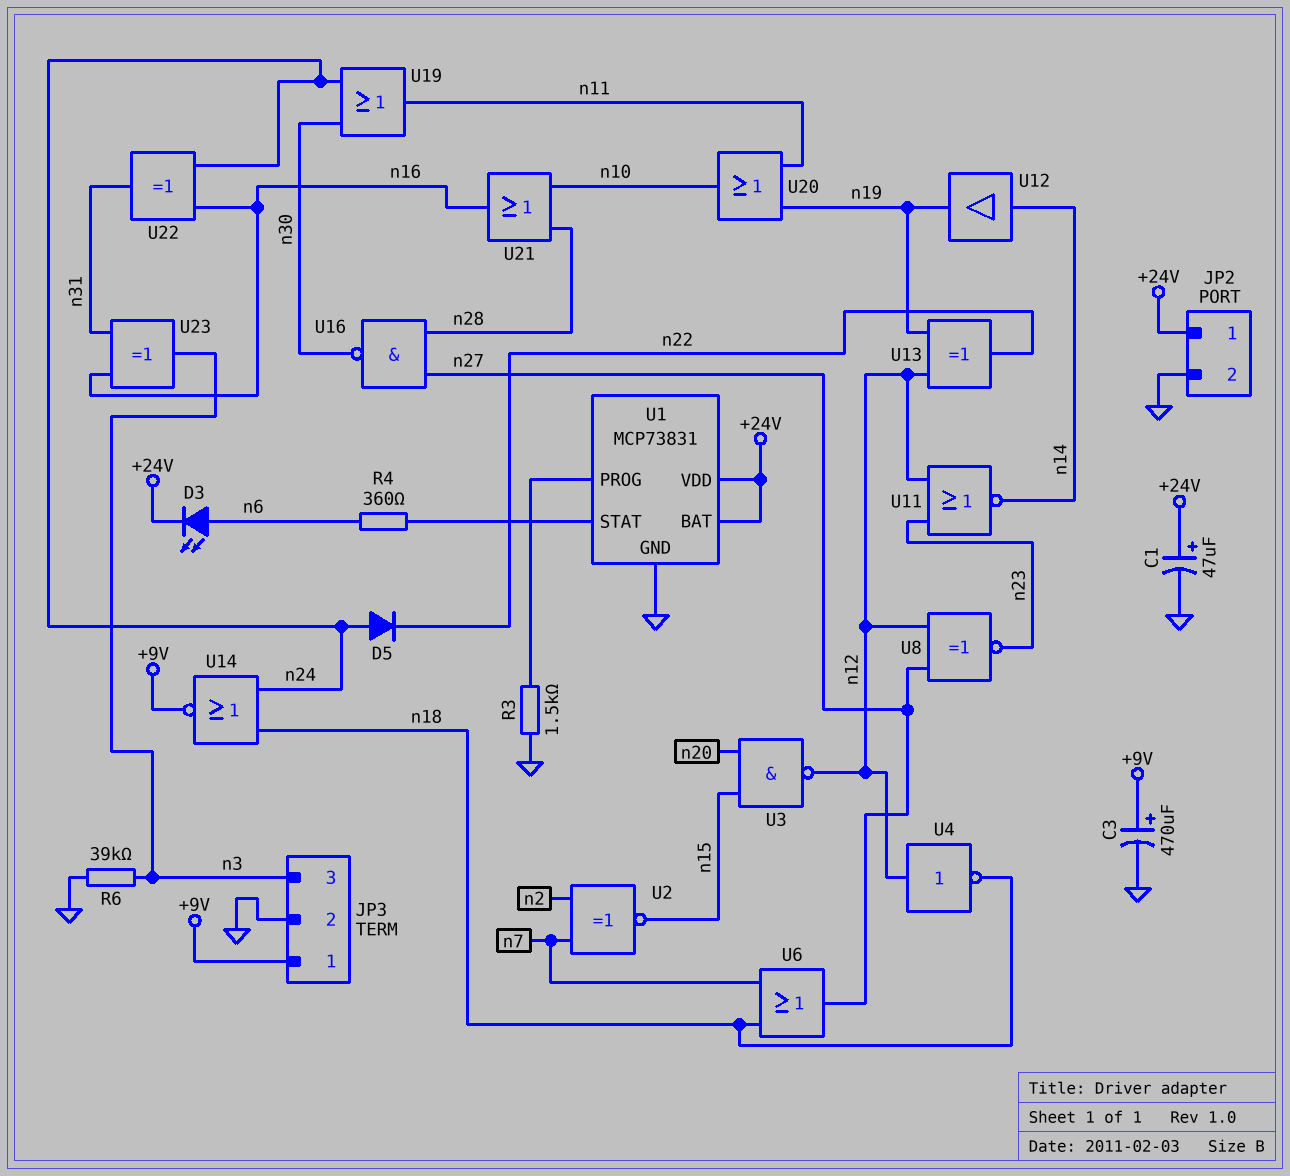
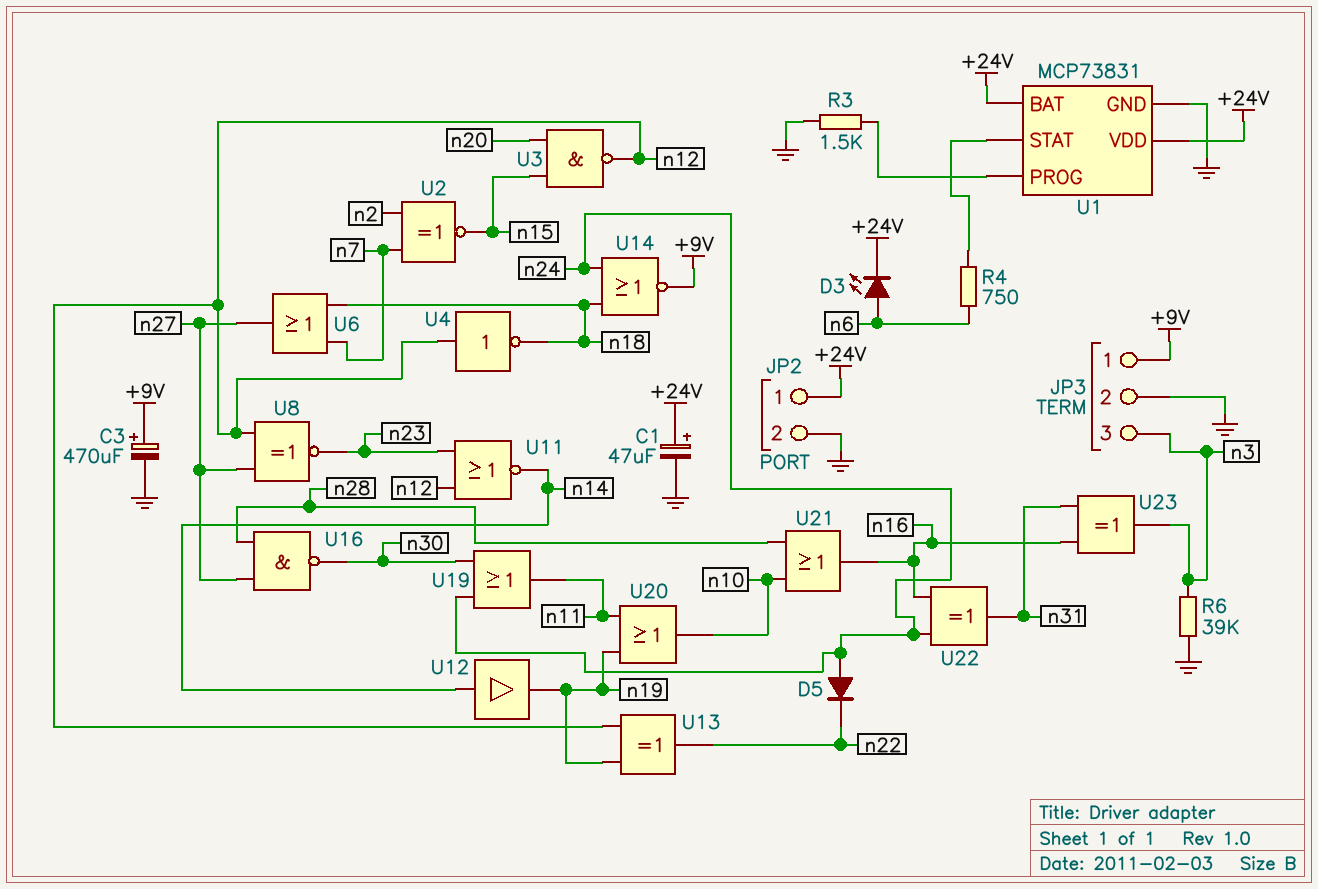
R4: 360 (U1/STAT, n6) -> 750 (U1/STAT, n6)

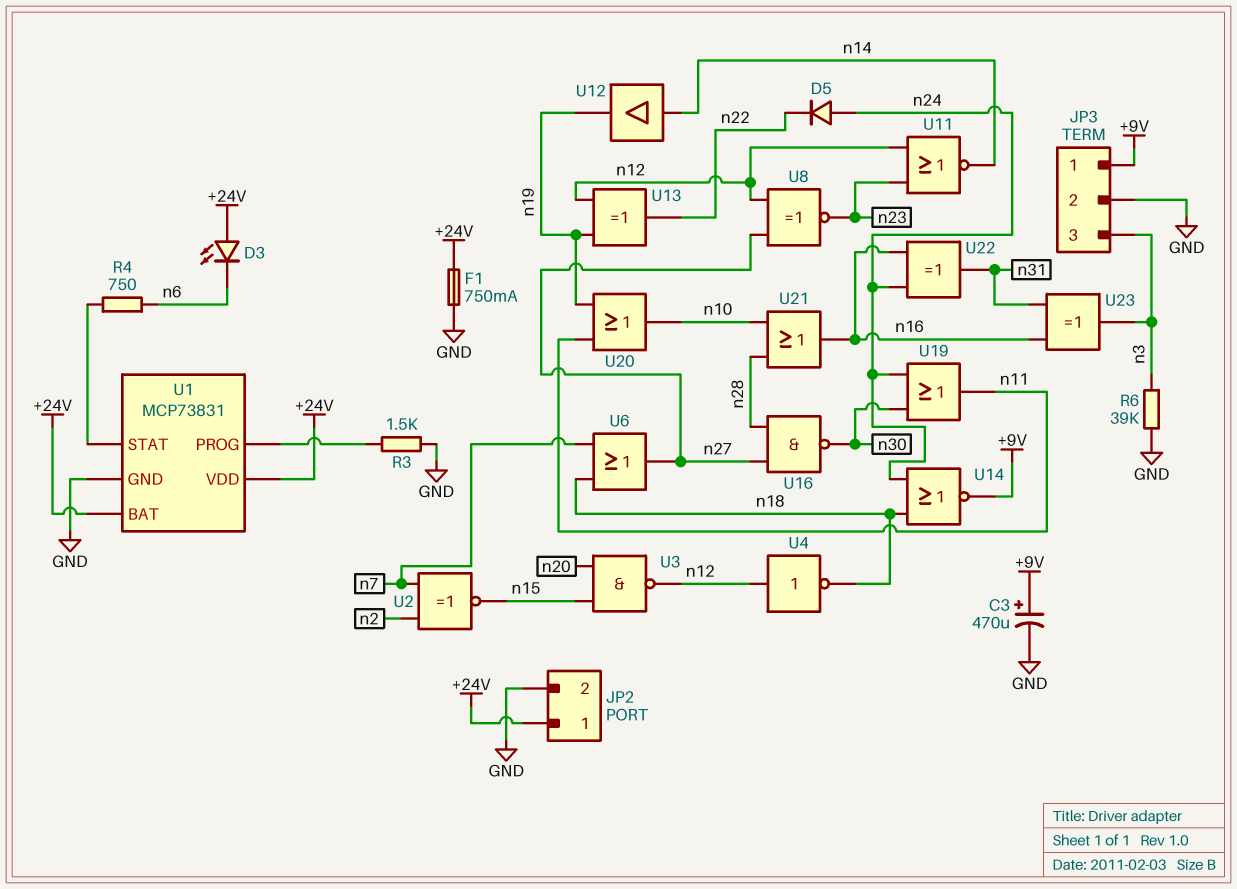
C1: 47uF (plus +24V, minus GND) -> none
D3: LED (A n6, K +24V) -> LED (A +24V, K n6)
F1: none -> 750mA (+24V, GND)

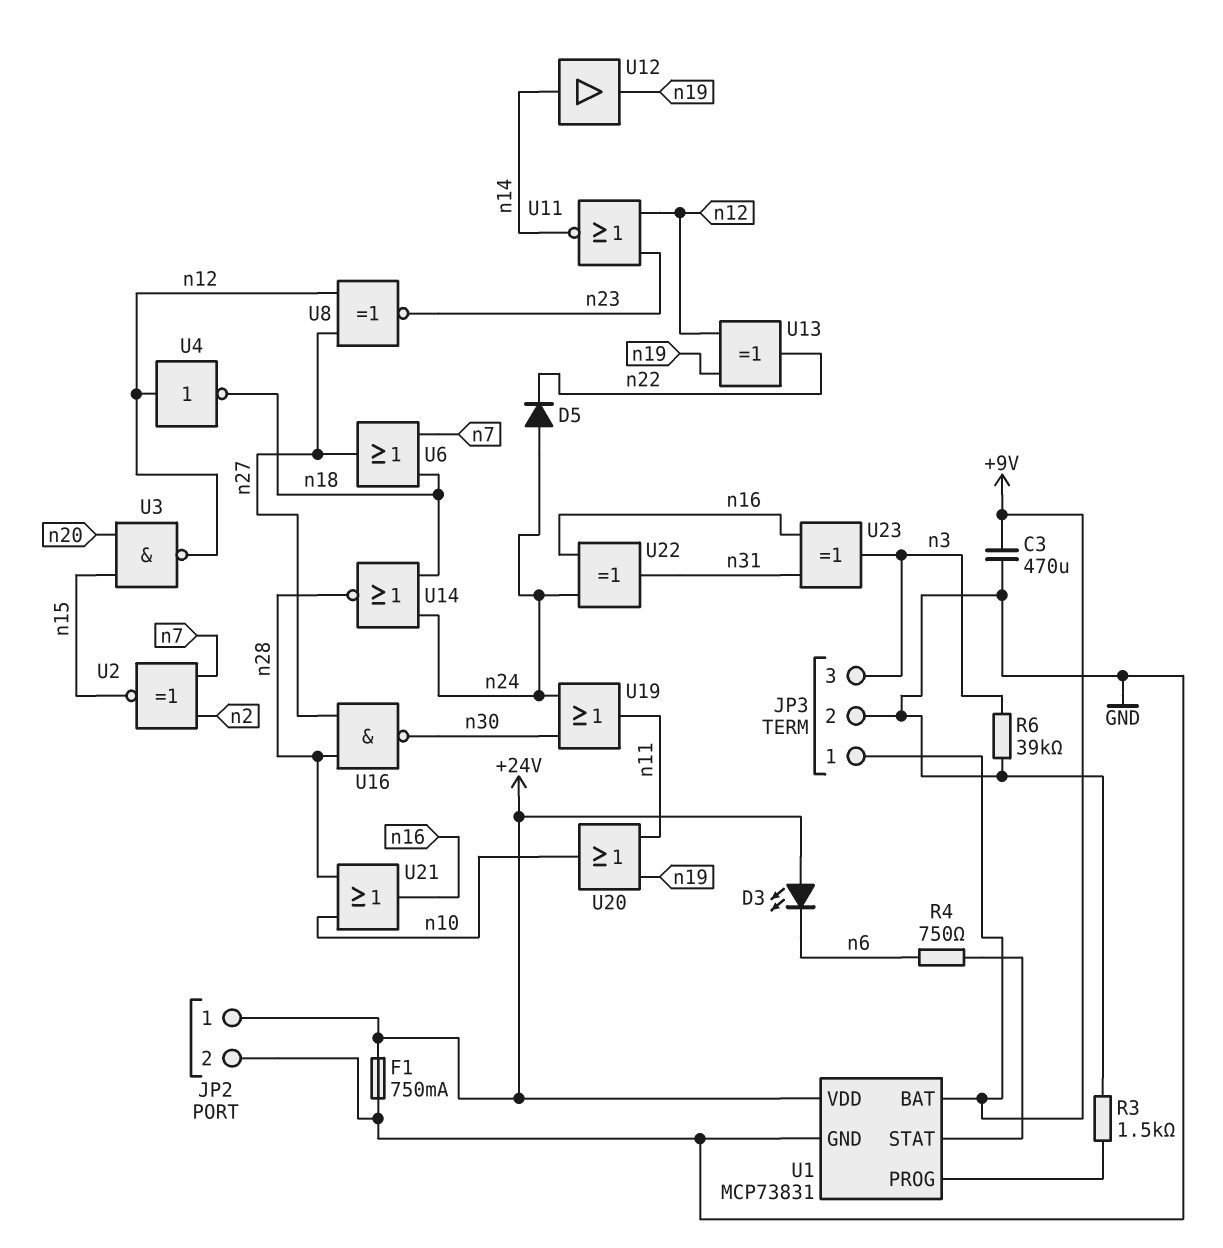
C3: 470uF (plus +9V, minus GND) -> 470uF (+9V, GND)
U1 pin BAT: +24V -> +9V
U14: NOR (in n18, in n24, out +9V) -> NOR (in n18, in n24, out n28)

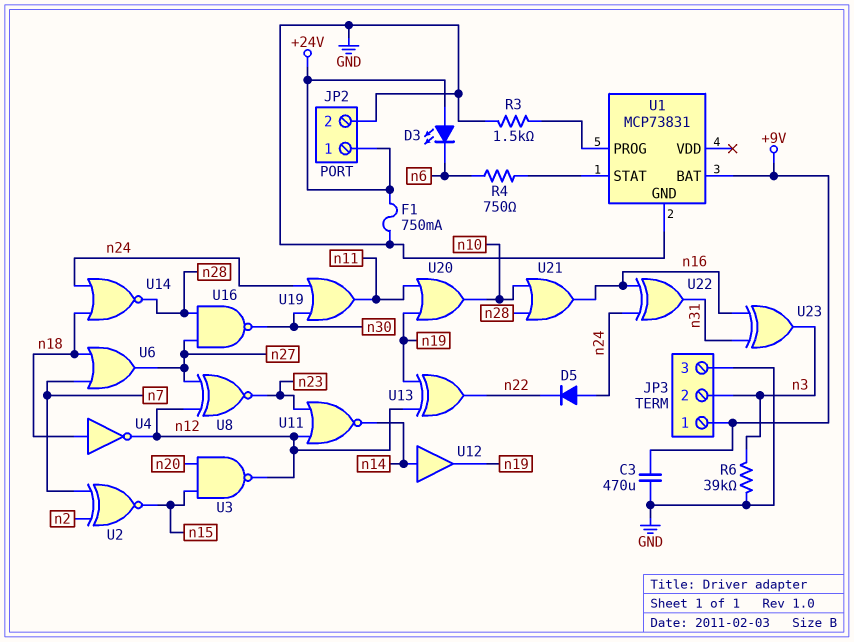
JP3 pin 2: GND -> n3
JP3 pin 3: n3 -> GND
U1 pin VDD: +24V -> none
U4: NOT (in n12, out n18) -> NOT (in n18, out n12)

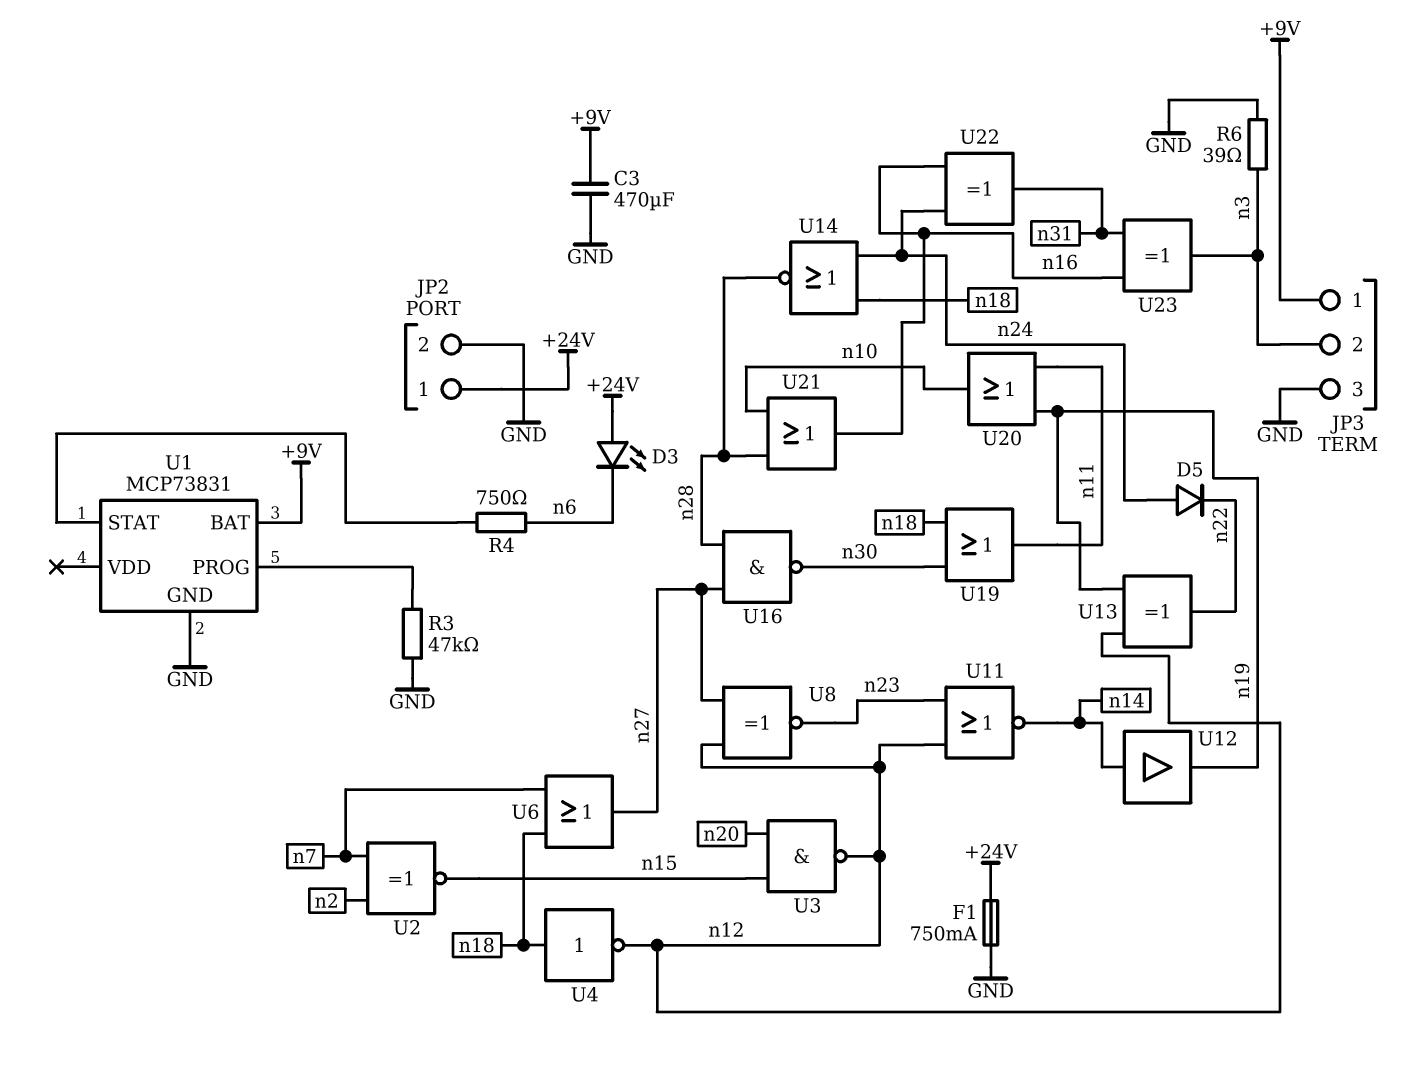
R3: 1.5k (GND, U1/PROG) -> 47k (GND, U1/PROG)
R6: 39k (GND, n3) -> 39 (GND, n3)
U19: OR (in n24, in n30, out n11) -> OR (in n18, in n30, out n11)

